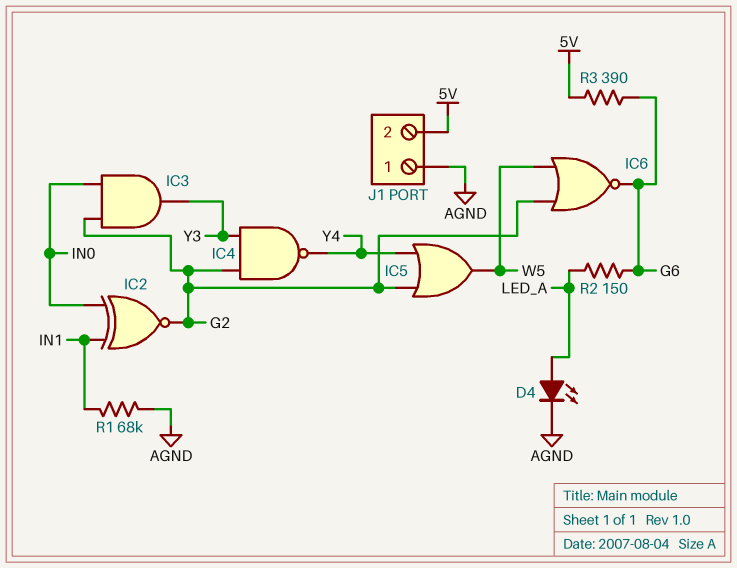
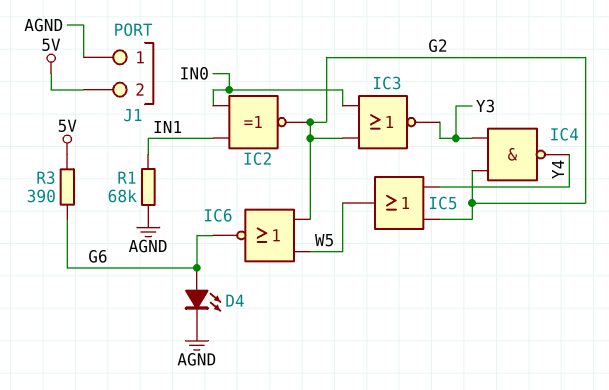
D4: LED (A LED_A, K AGND) -> LED (A G6, K AGND)
IC3: AND (in G2, in IN0, out Y3) -> NOR (in G2, in IN0, out Y3)
R2: 150 (G6, LED_A) -> none

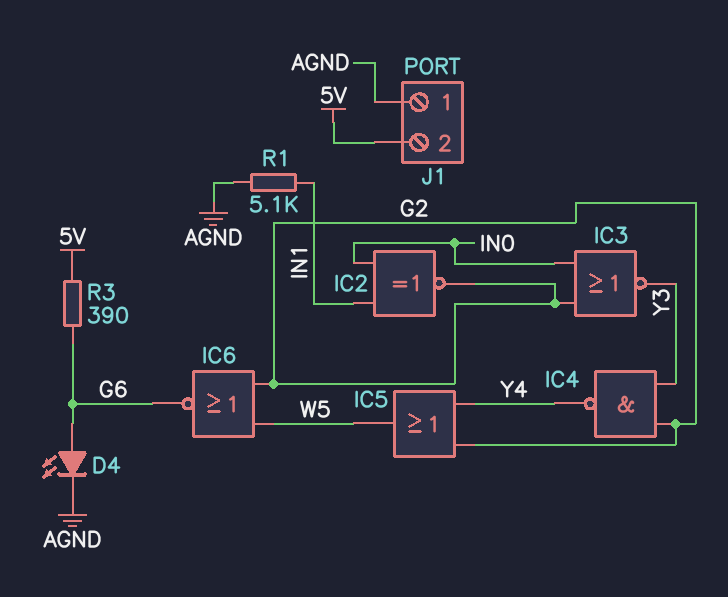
R1: 68k (AGND, IN1) -> 5.1k (AGND, IN1)

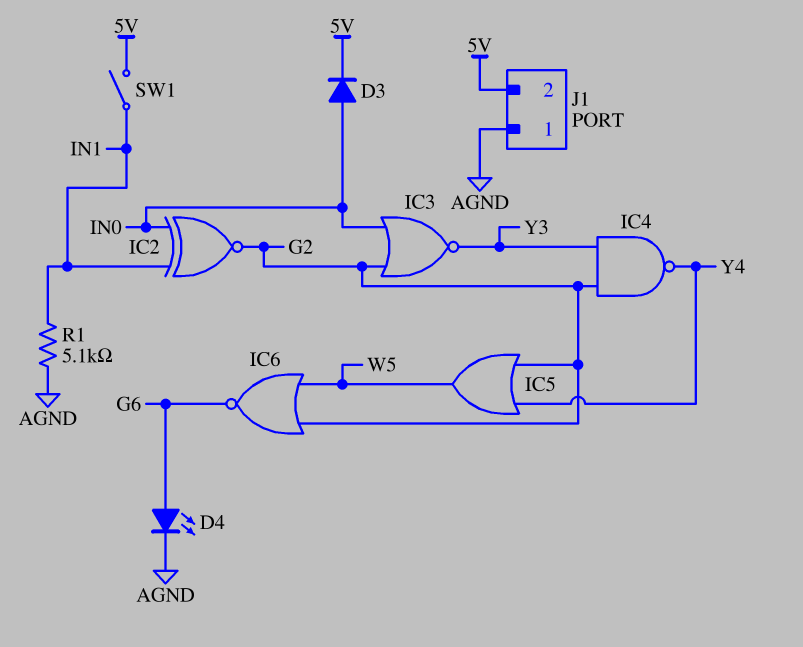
D3: none -> diode (A IN0, K 5V)
R3: 390 (5V, G6) -> none
SW1: none -> switch (5V, IN1)

